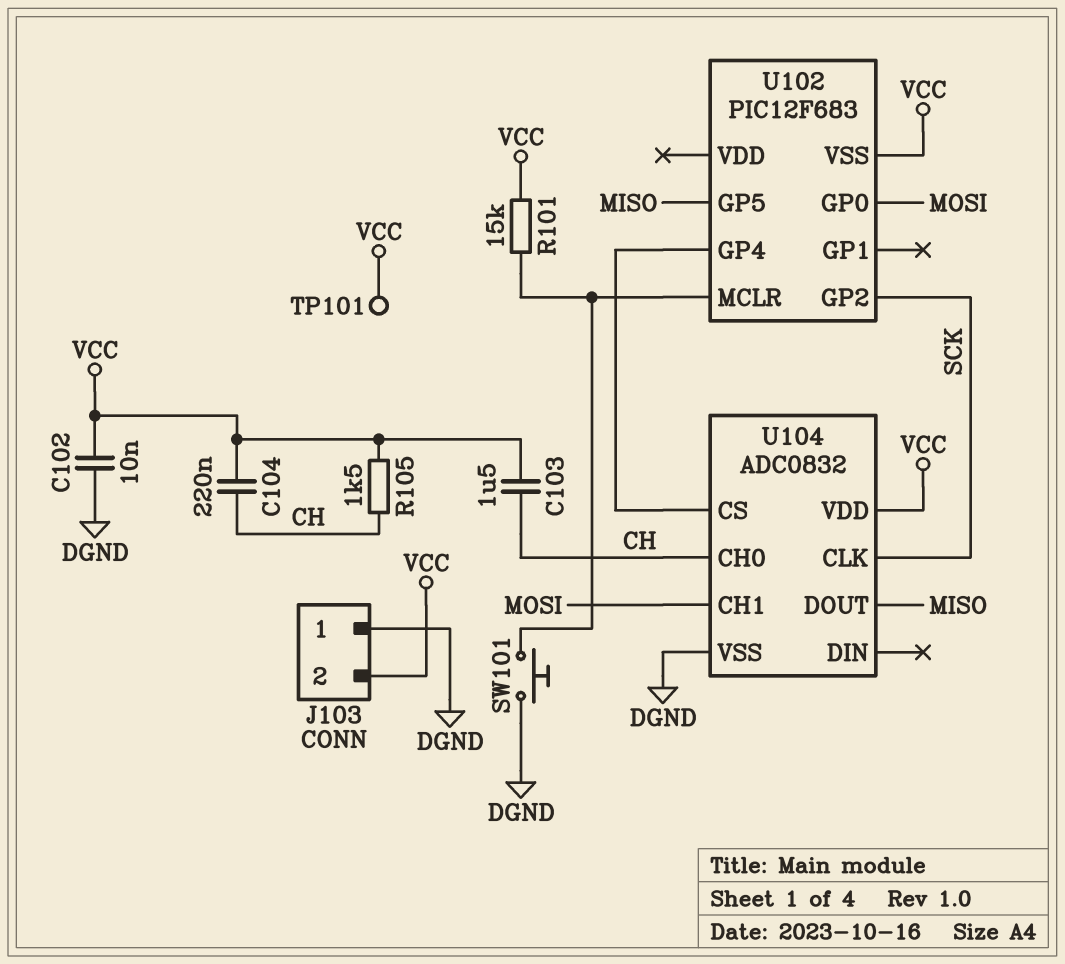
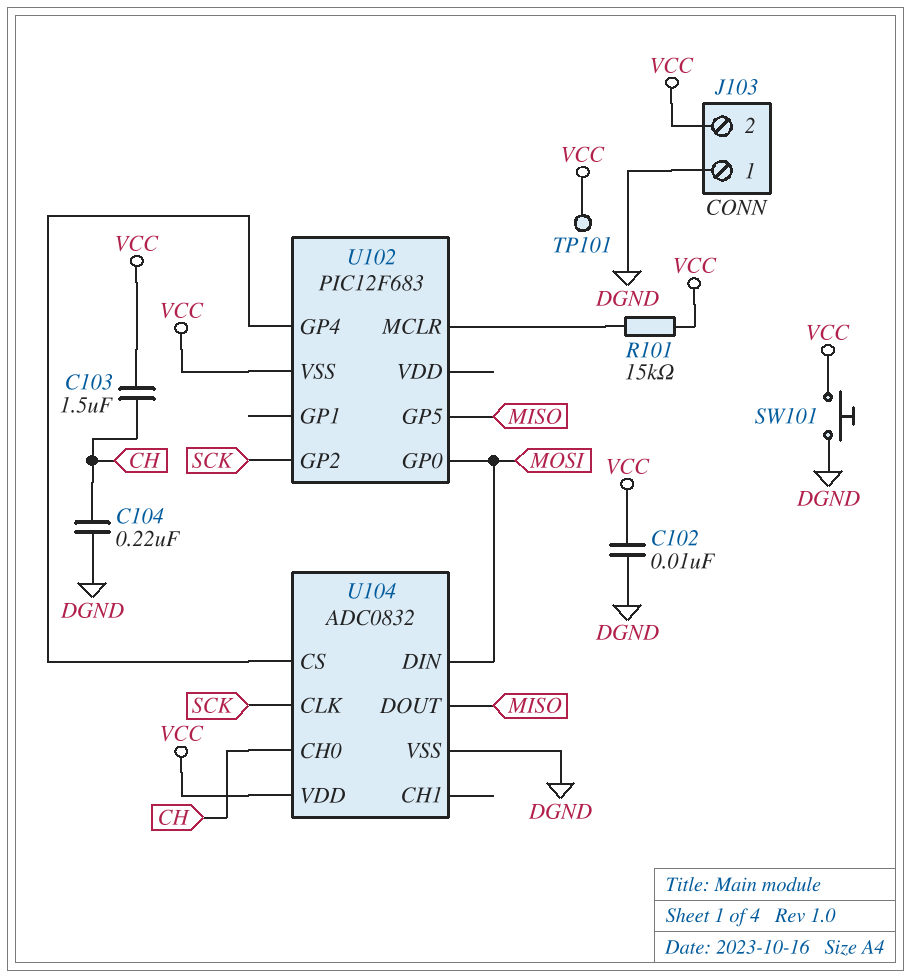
C104: 220nF (CH, VCC) -> 220nF (CH, DGND)
R105: 1.5k (CH, VCC) -> none
SW101: button (DGND, U102/MCLR) -> button (DGND, VCC)
U104 pin CH1: MOSI -> none
U104 pin DIN: none -> MOSI

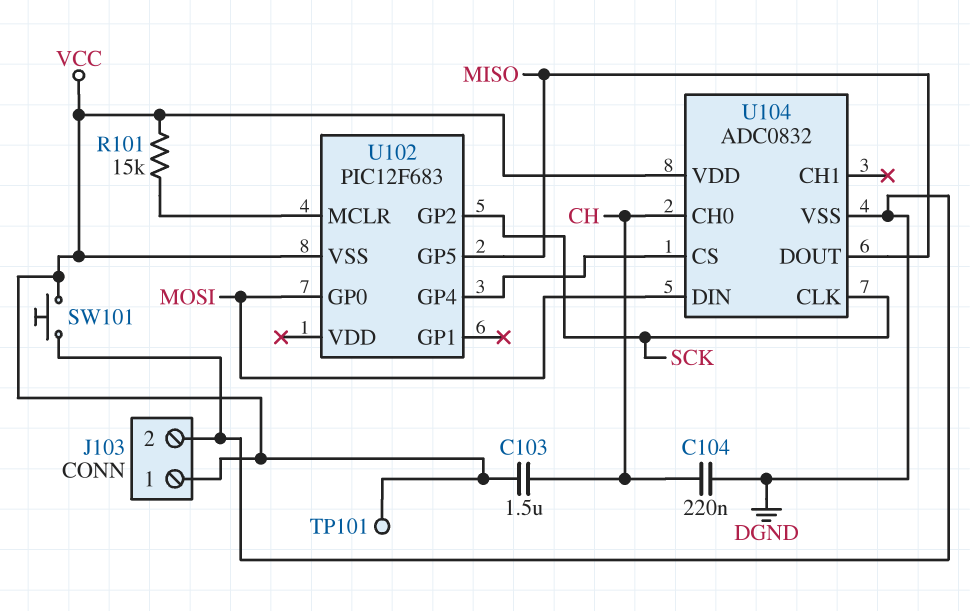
C102: 10nF (DGND, VCC) -> none
J103 pin 1: DGND -> VCC
J103 pin 2: VCC -> DGND

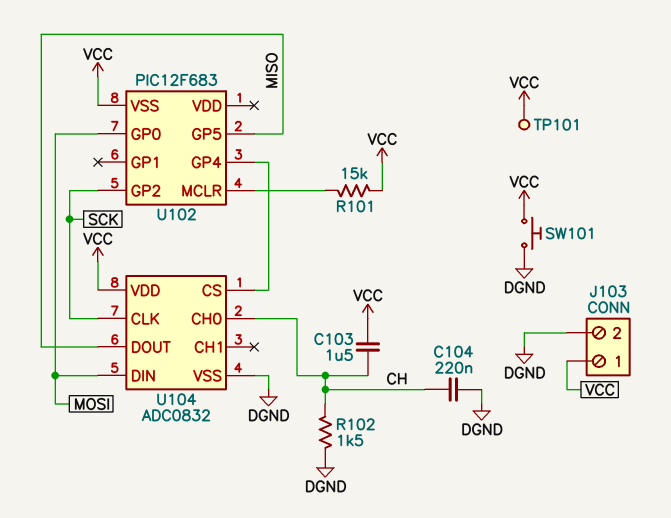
R102: none -> 1.5k (CH, DGND)

